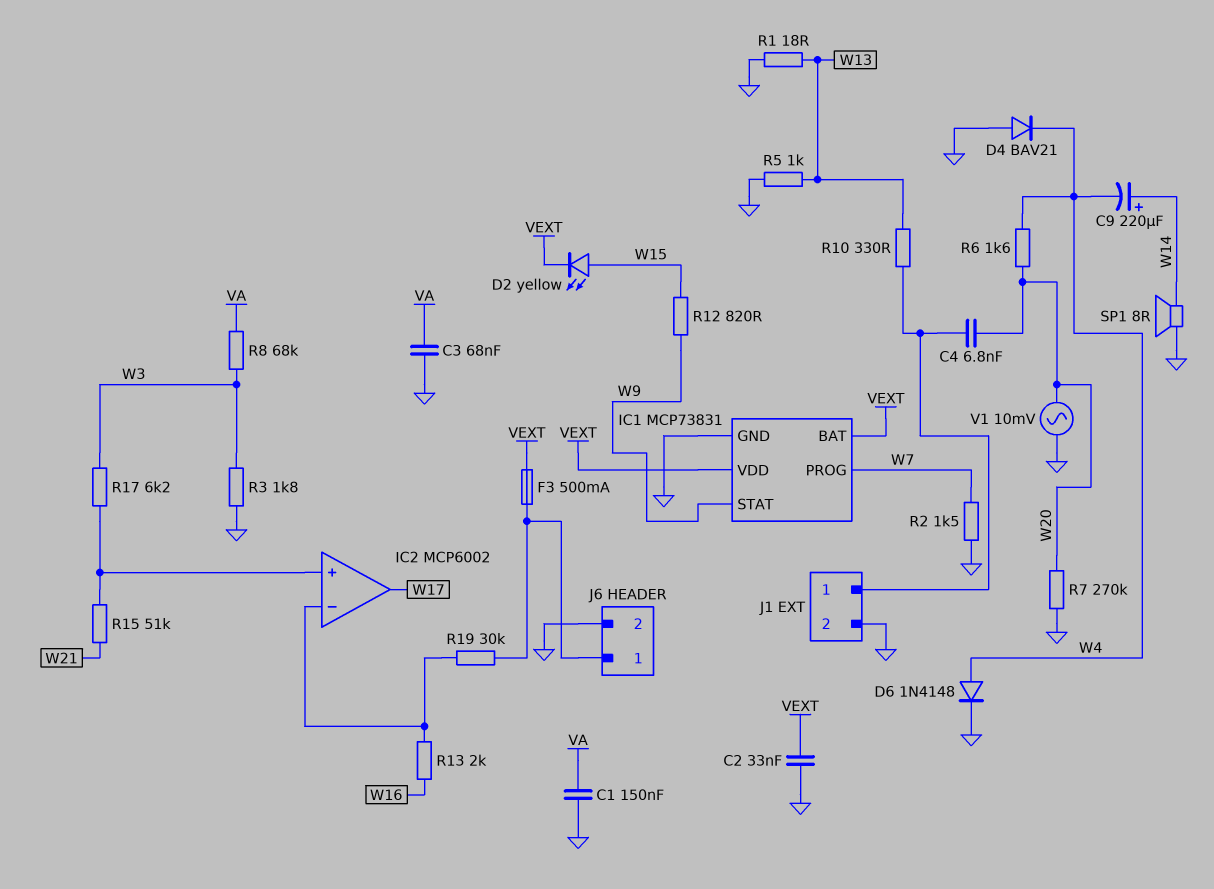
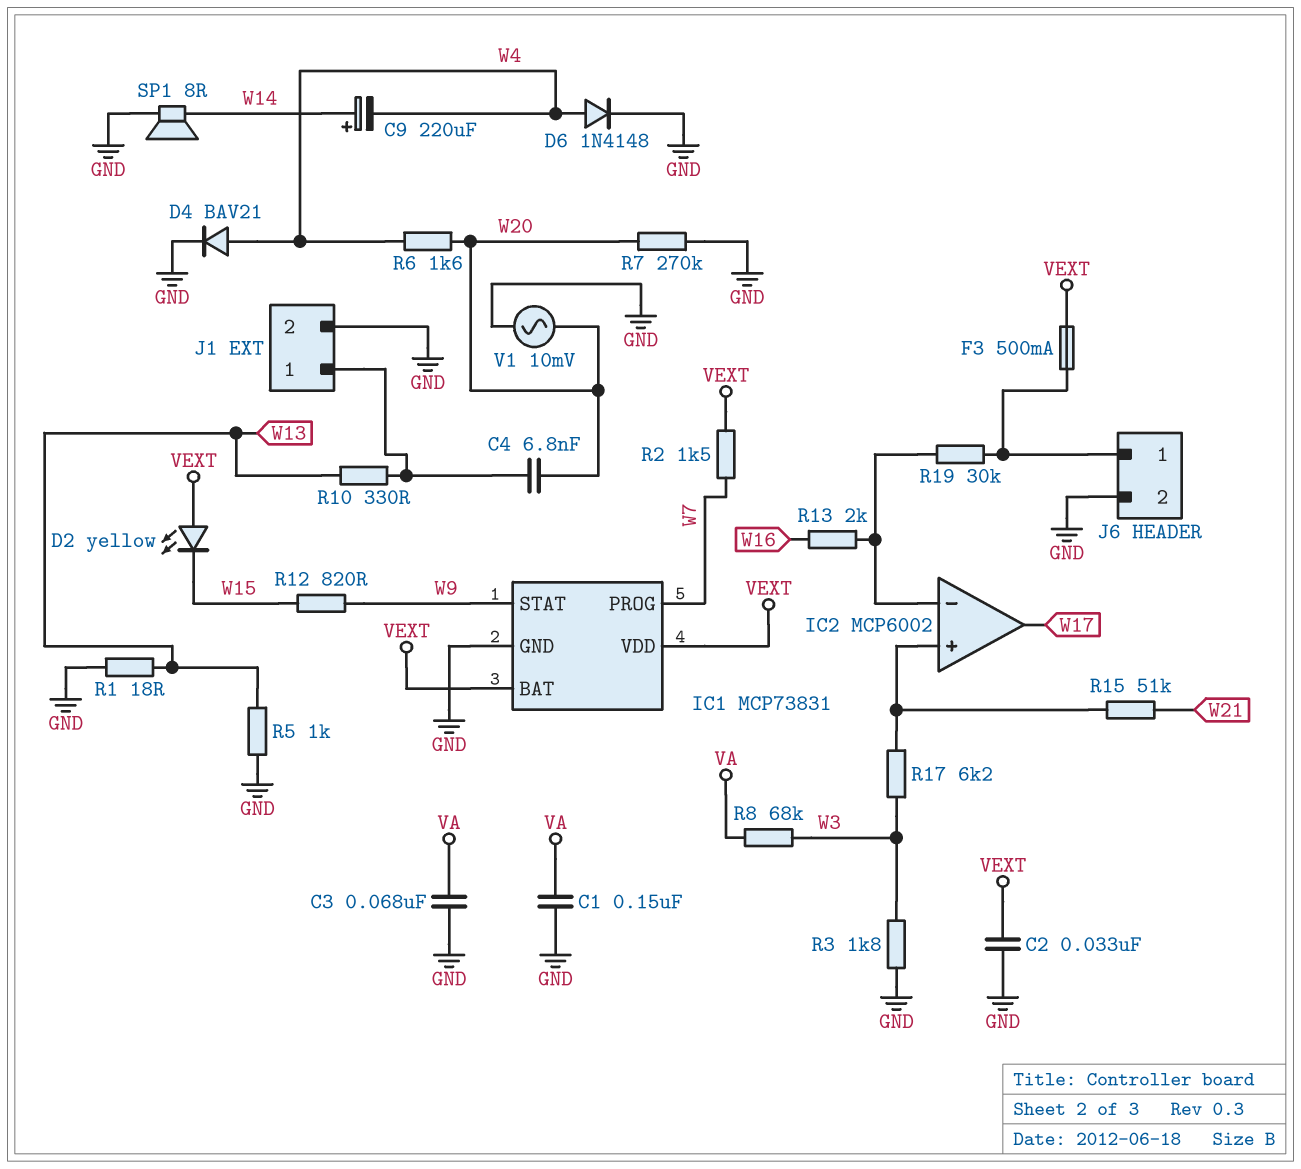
D2: LED yellow (A W15, K VEXT) -> LED yellow (A VEXT, K W15)
D4: diode BAV21 (A GND, K W4) -> diode BAV21 (A W4, K GND)
R2: 1.5k (GND, W7) -> 1.5k (VEXT, W7)

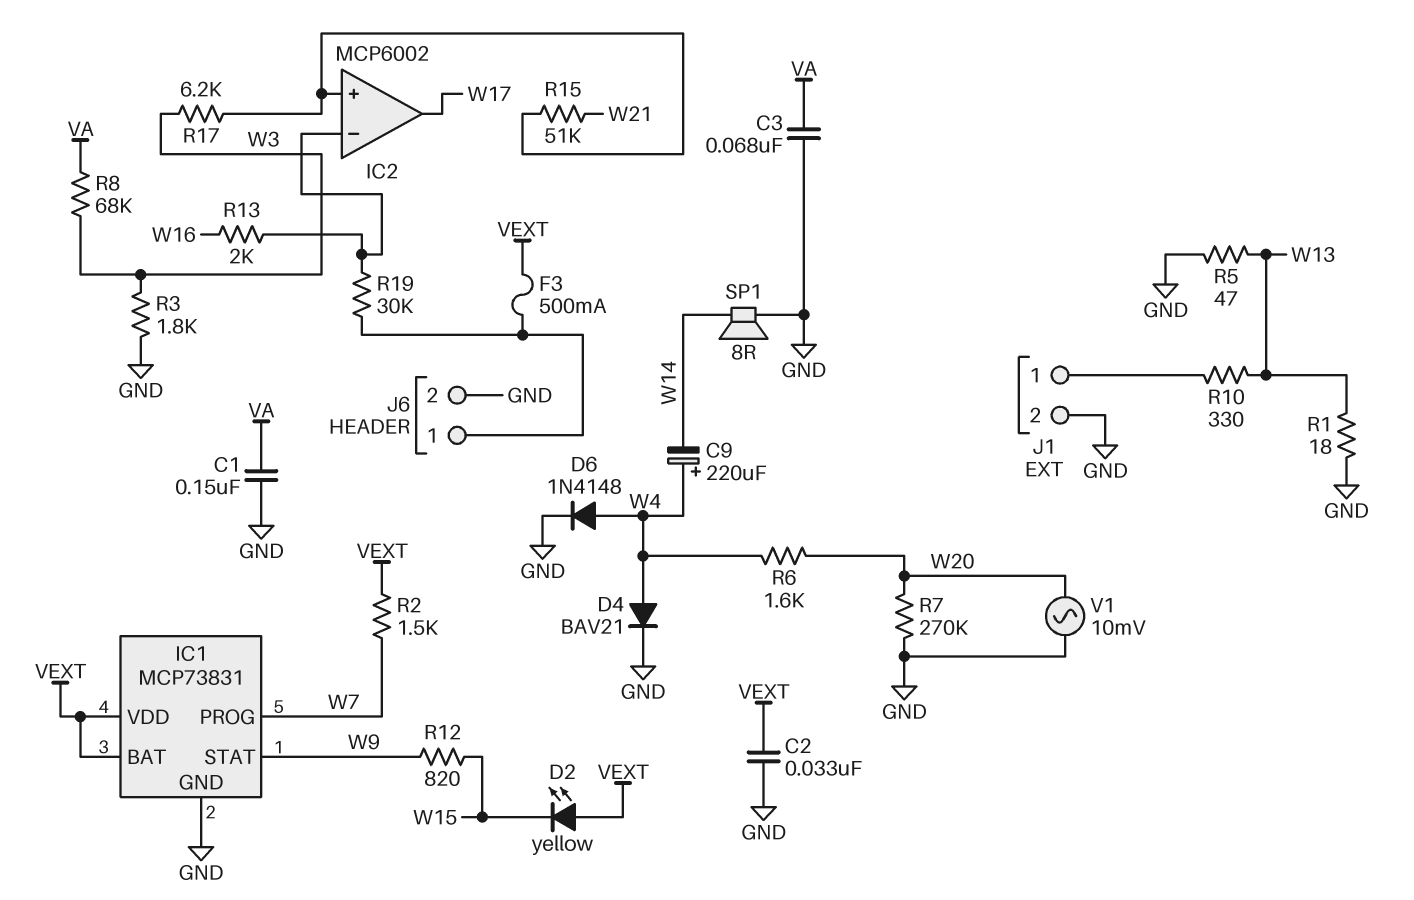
C4: 6.8nF (J1/1, W20) -> none
C9: 220uF (plus W14, minus W4) -> 220uF (plus W4, minus W14)
R5: 1k (GND, W13) -> 47 (GND, W13)

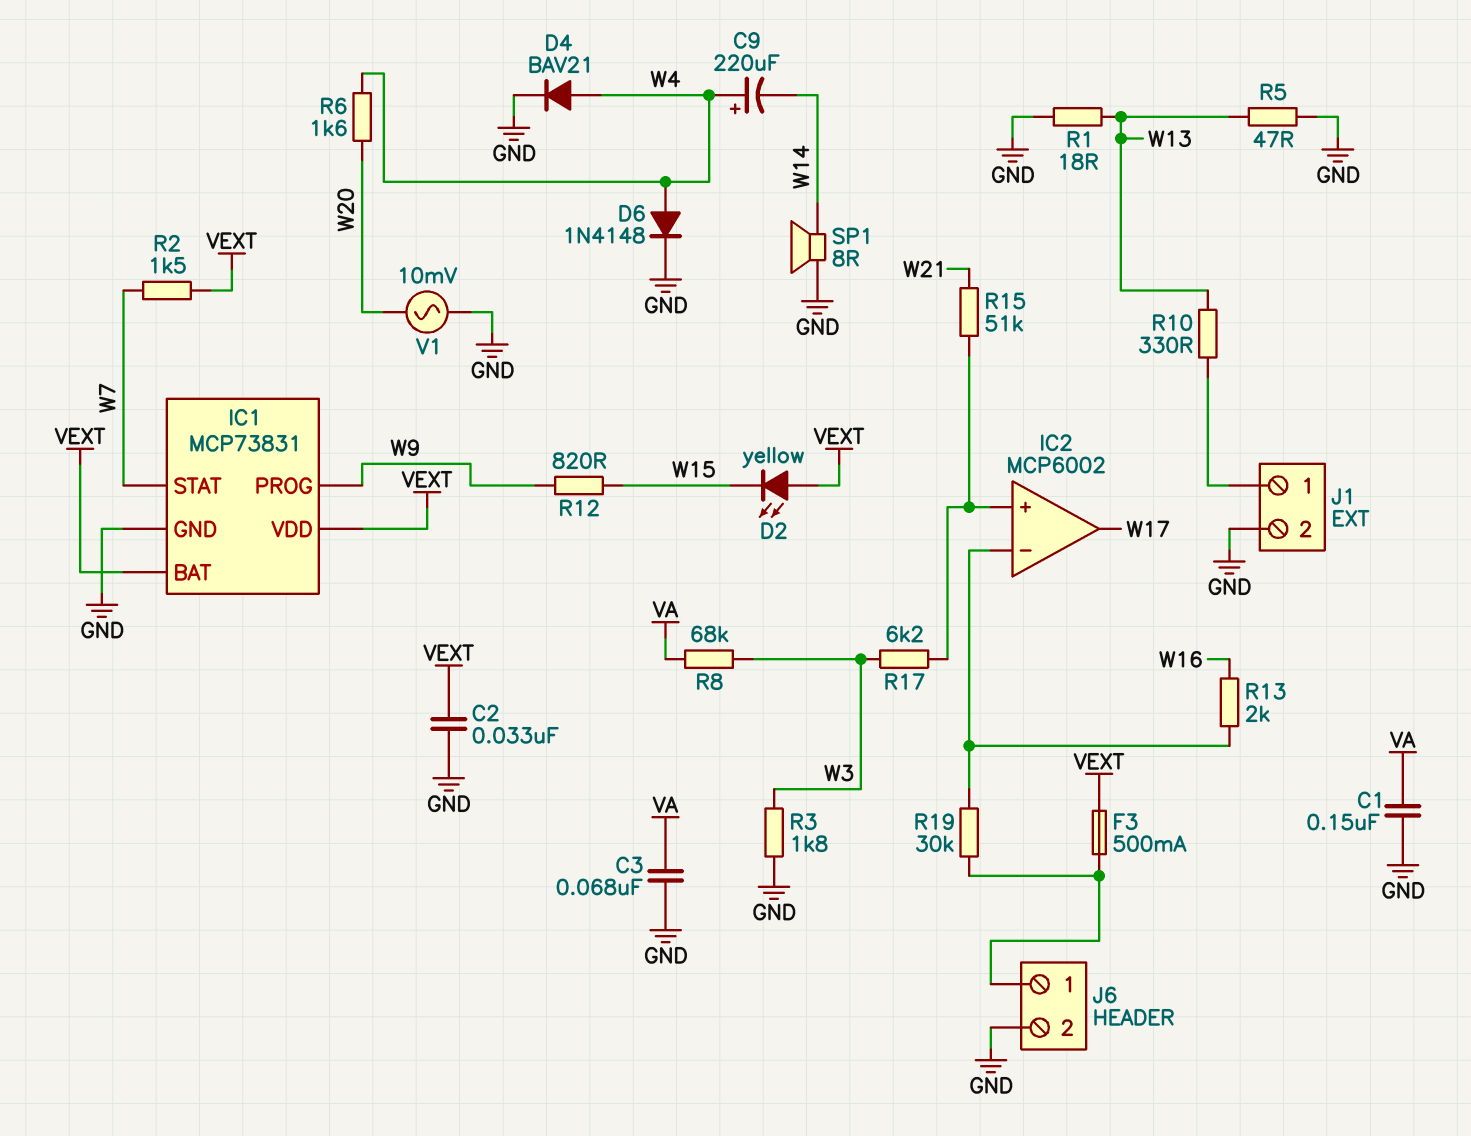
IC1 pin PROG: W7 -> W9
IC1 pin STAT: W9 -> W7
R7: 270k (GND, W20) -> none

